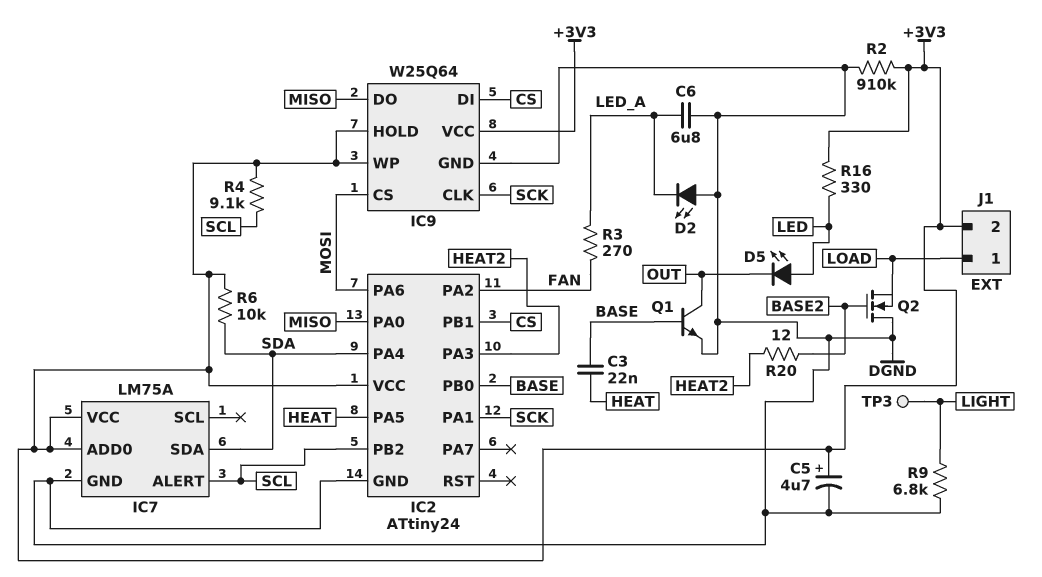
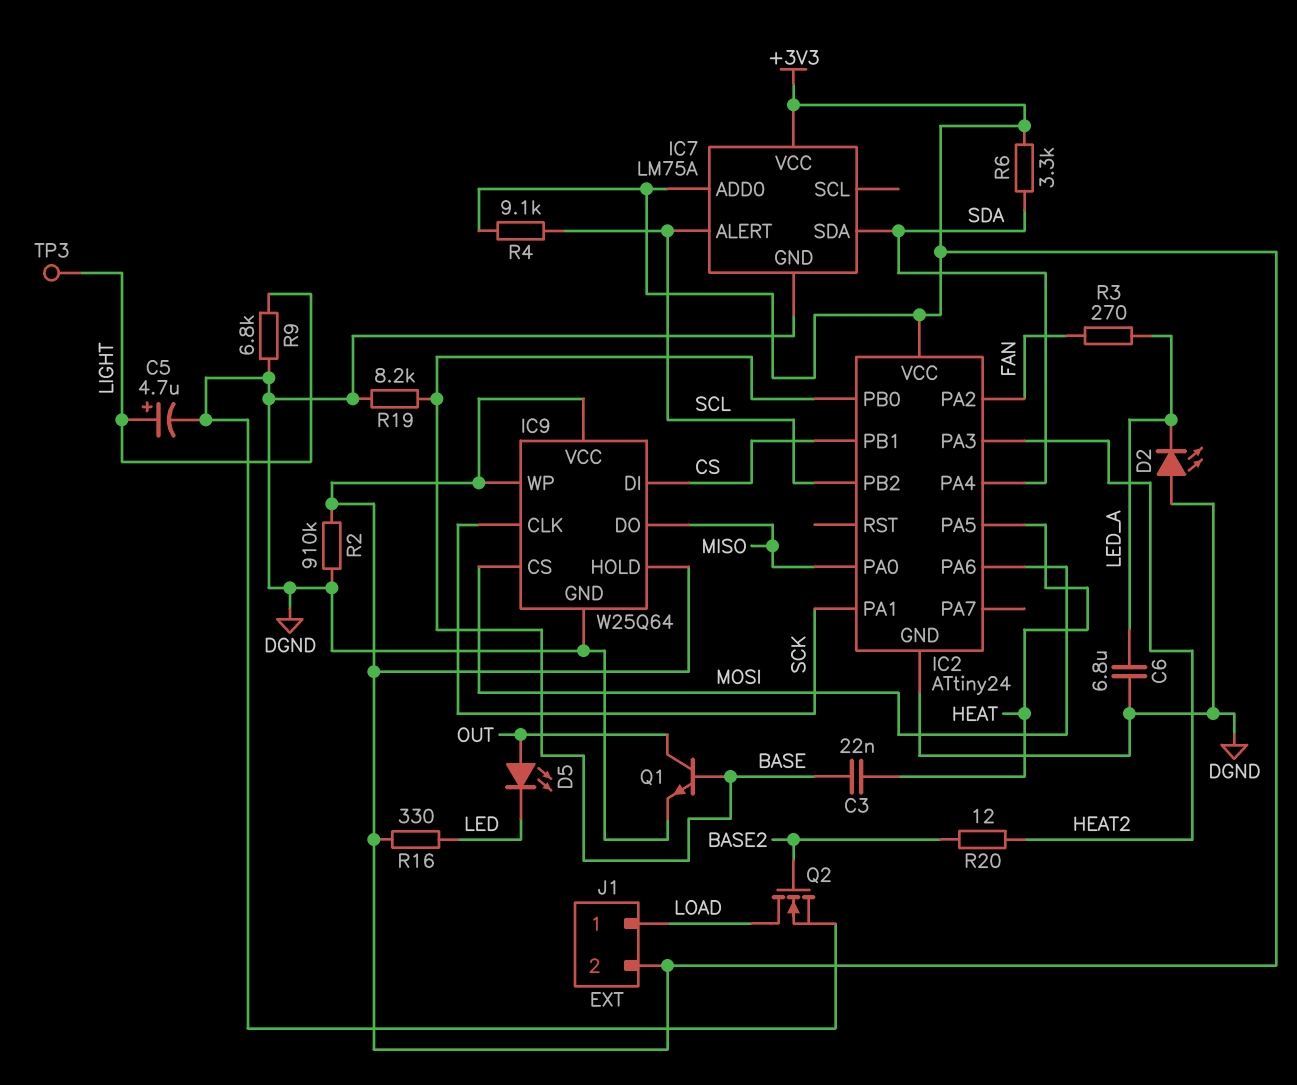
C5: 4.7uF (plus +3V3, minus DGND) -> 4.7uF (plus LIGHT, minus DGND)
D5: LED (A LED, K OUT) -> LED (A OUT, K LED)
Q2: NMOS (G BASE2, D DGND, S LOAD) -> NMOS (G BASE2, D LOAD, S DGND)
R6: 10k (+3V3, SDA) -> 3.3k (+3V3, SDA)
R19: none -> 8.2k (BASE, DGND)

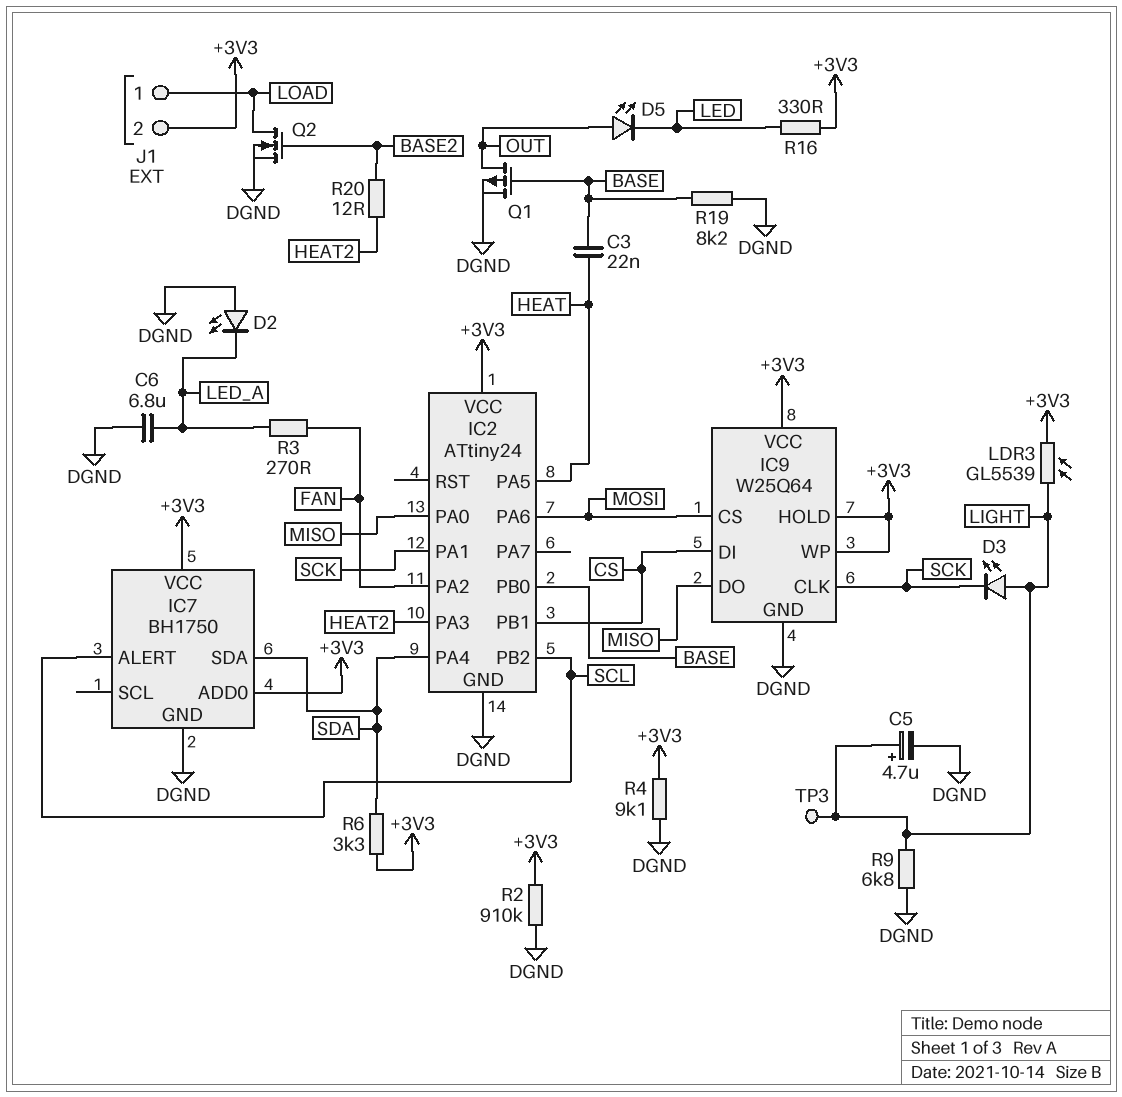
D3: none -> LED (A LIGHT, K SCK)
IC7: LM75A -> BH1750
LDR3: none -> GL5539 (+3V3, LIGHT)
Q1: NPN (B BASE, C OUT, E DGND) -> PMOS (G BASE, D OUT, S DGND)
R4: 9.1k (+3V3, SCL) -> 9.1k (+3V3, DGND)

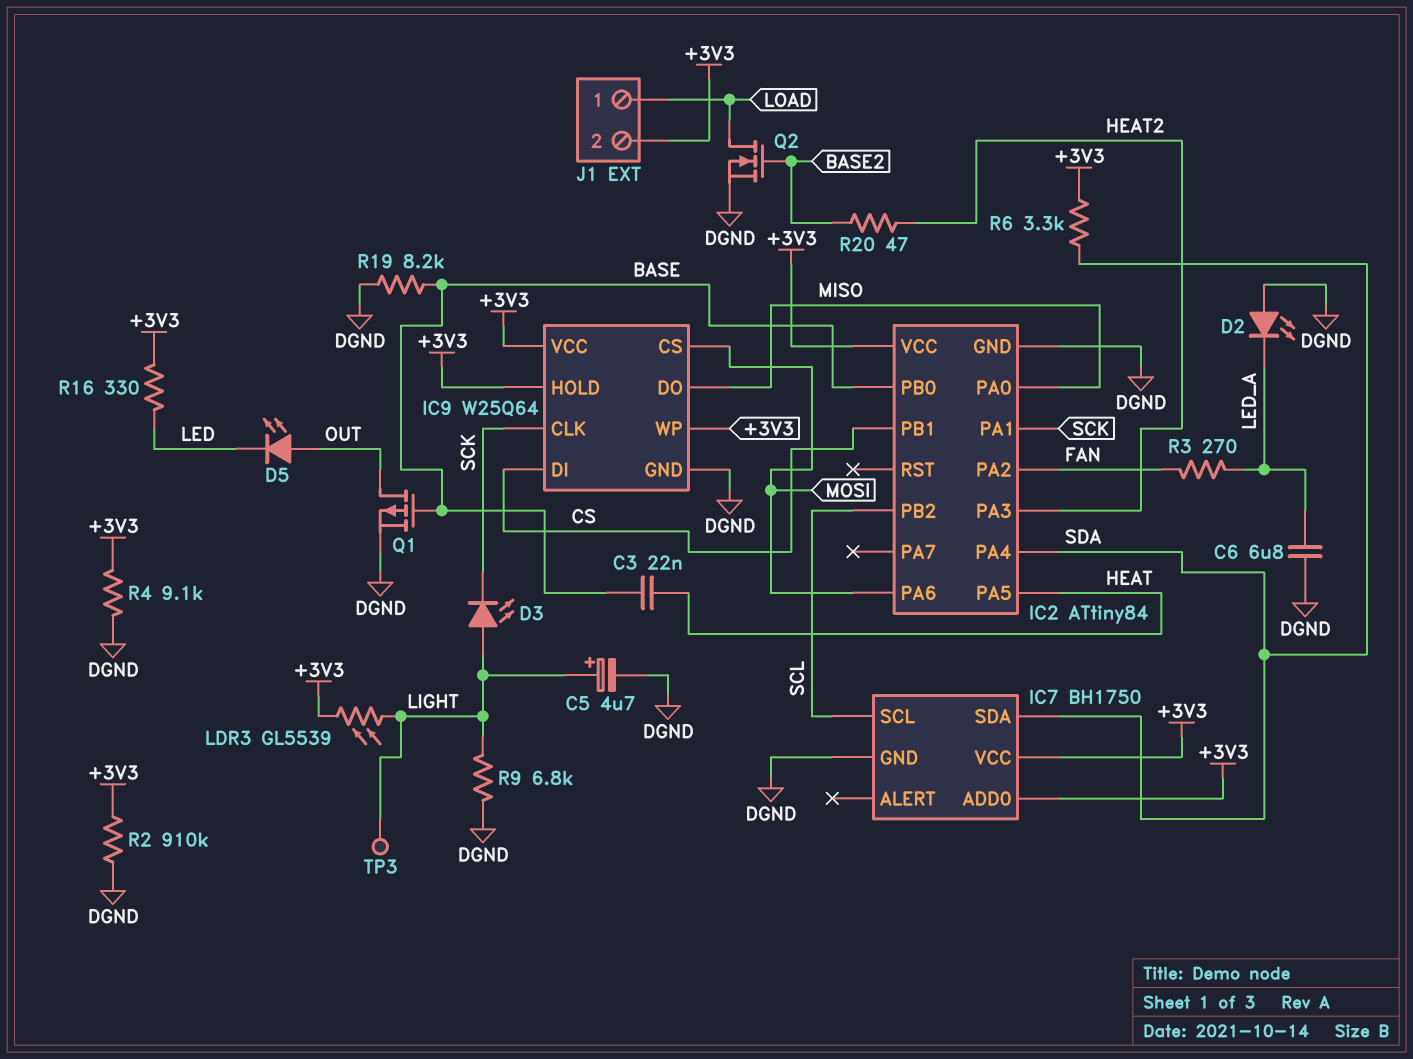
IC2: ATtiny24 -> ATtiny84
IC7 pin ALERT: SCL -> none
IC7 pin SCL: none -> SCL
R20: 12 (BASE2, HEAT2) -> 47 (BASE2, HEAT2)

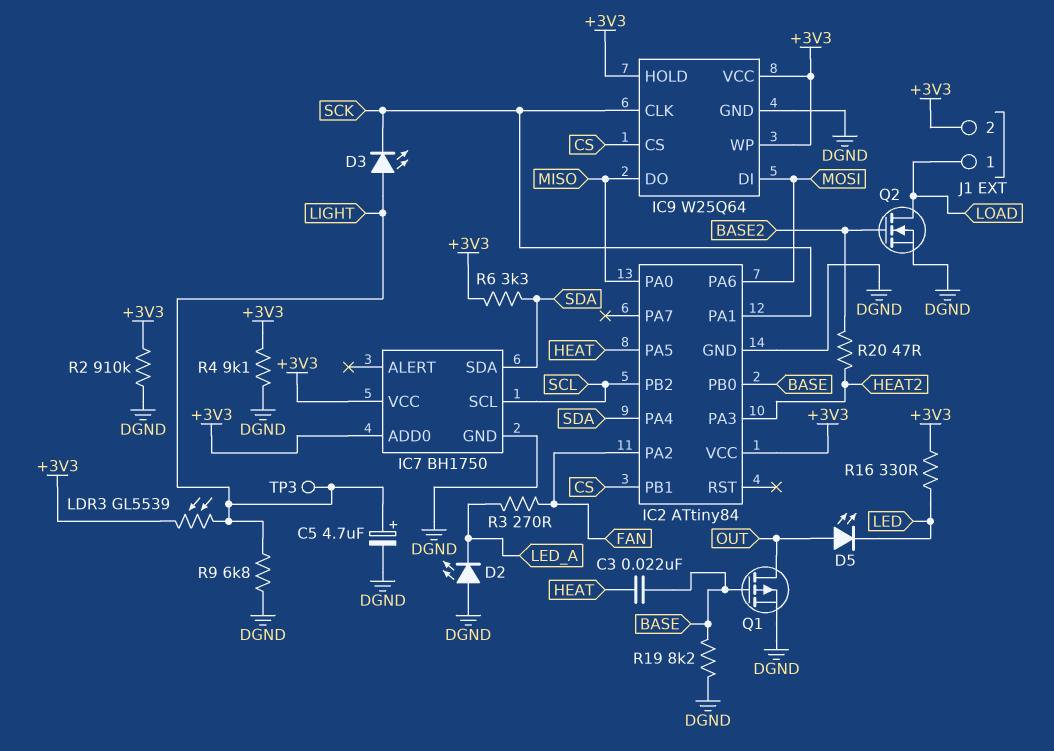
C6: 6.8uF (DGND, LED_A) -> none
IC9 pin CS: MOSI -> CS
IC9 pin DI: CS -> MOSI

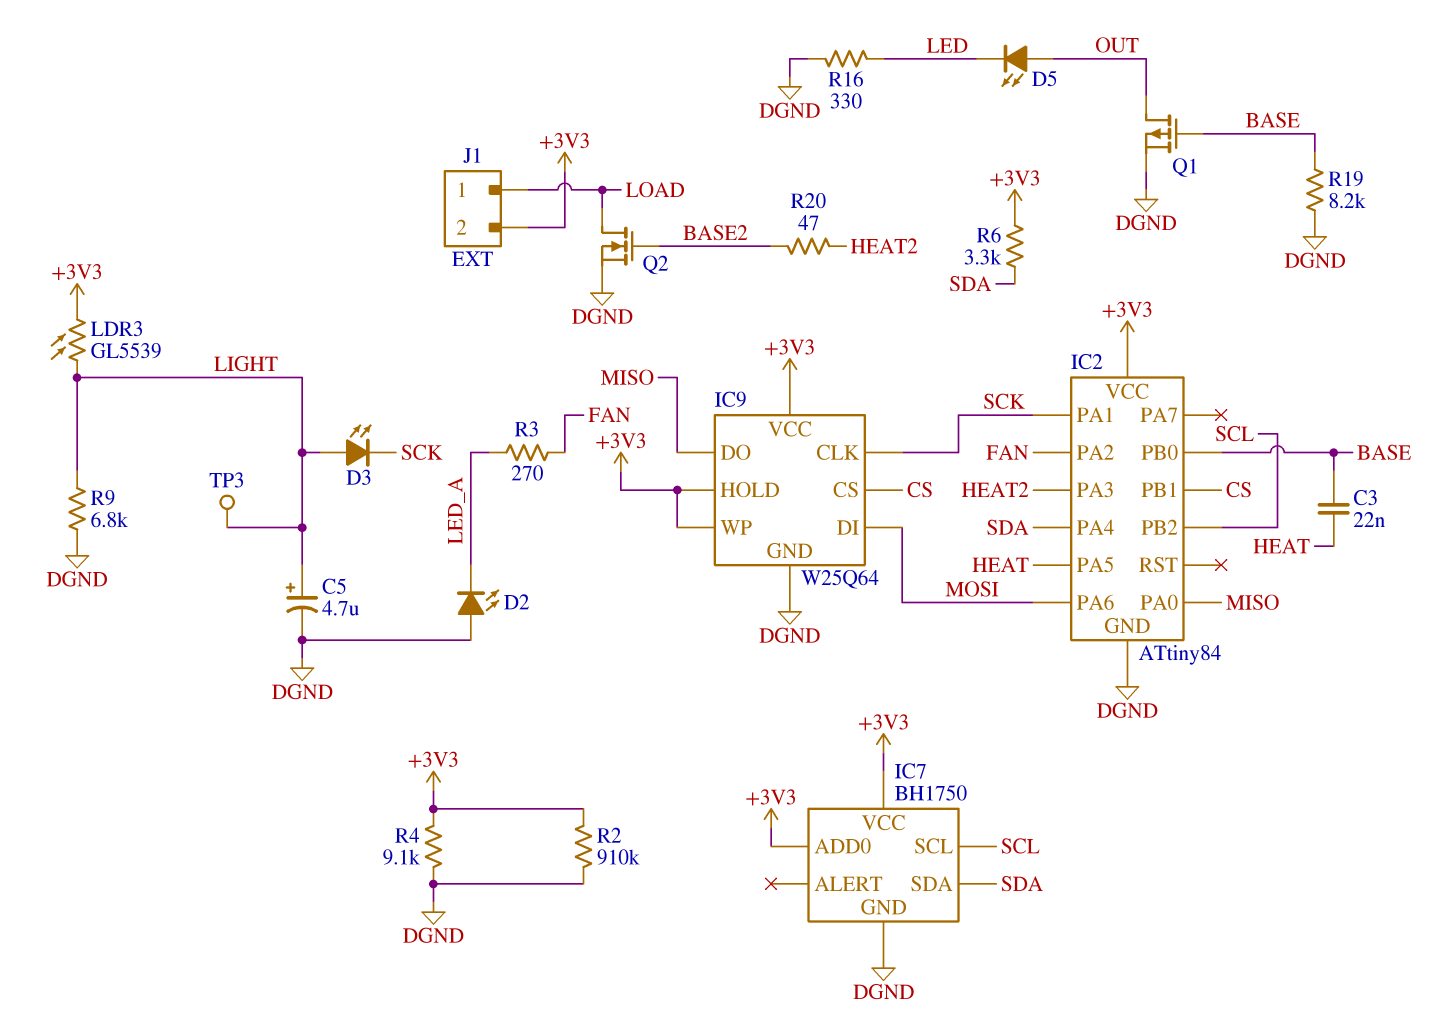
R16: 330 (+3V3, LED) -> 330 (DGND, LED)

